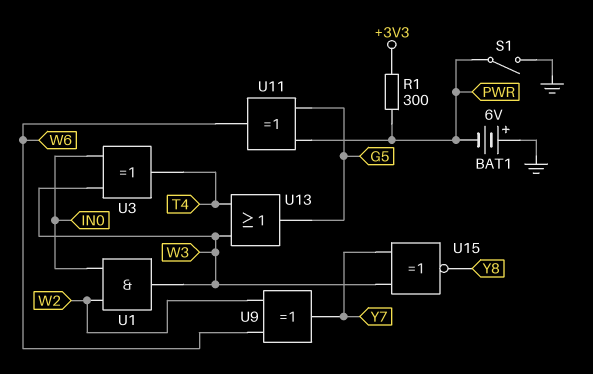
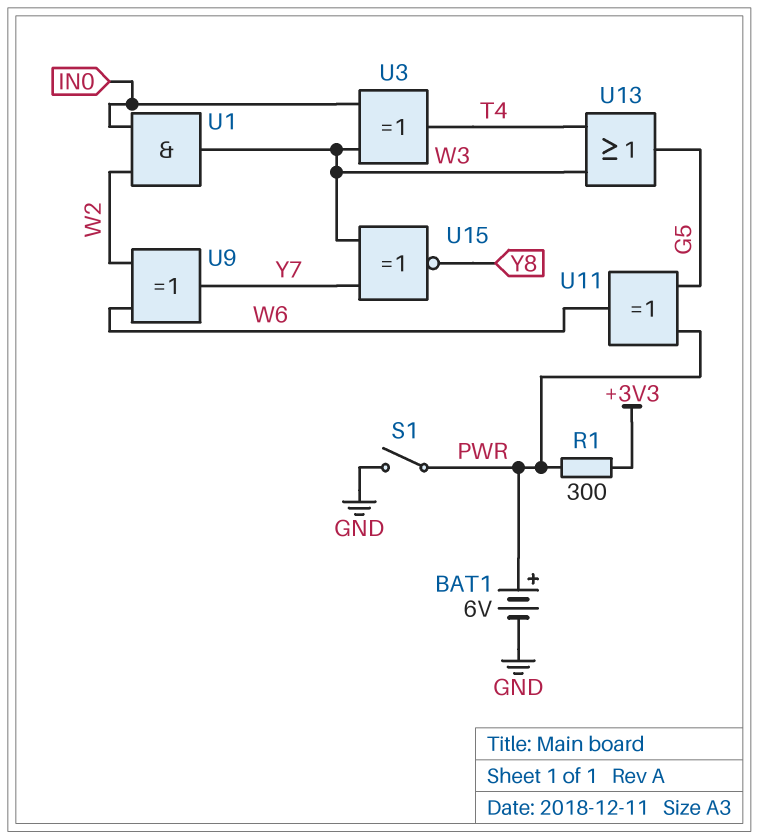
BAT1: 6V (plus GND, minus PWR) -> 6V (plus PWR, minus GND)

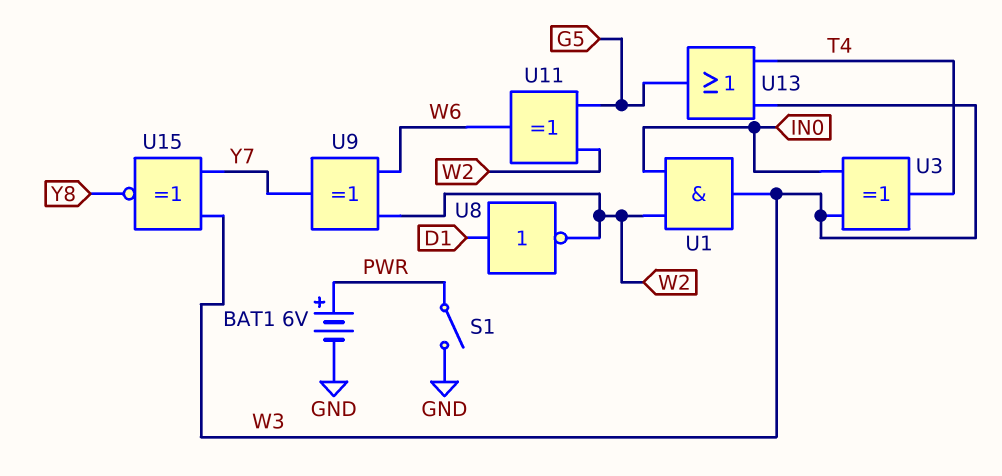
R1: 300 (+3V3, PWR) -> none
U8: none -> NOT (in D1, out W2)
U11: XOR (in G5, in PWR, out W6) -> XOR (in G5, in W2, out W6)

